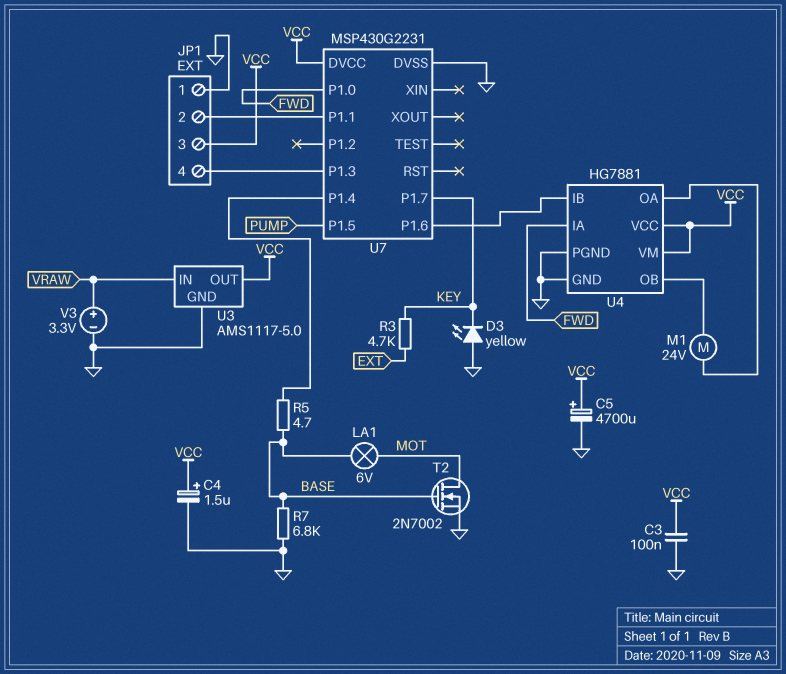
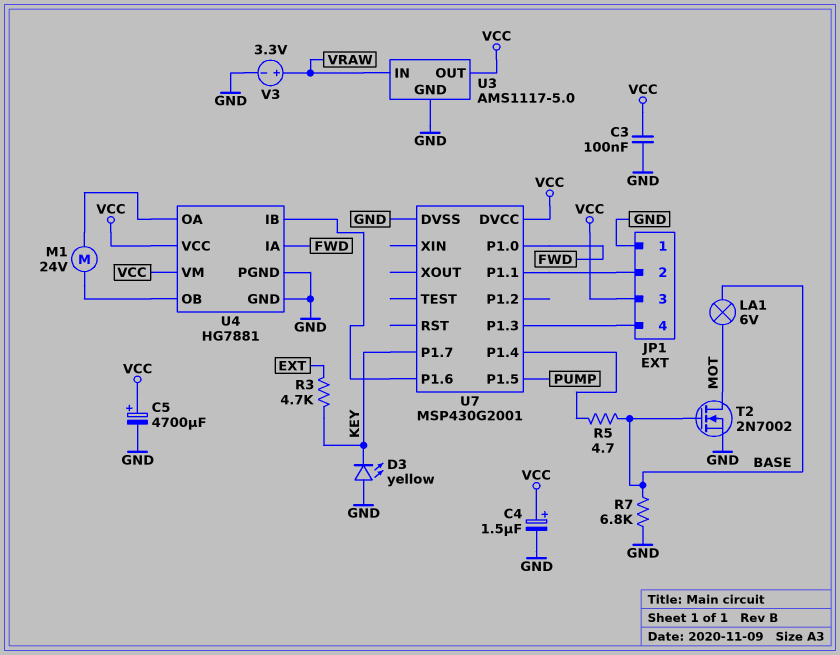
U7: MSP430G2231 -> MSP430G2001

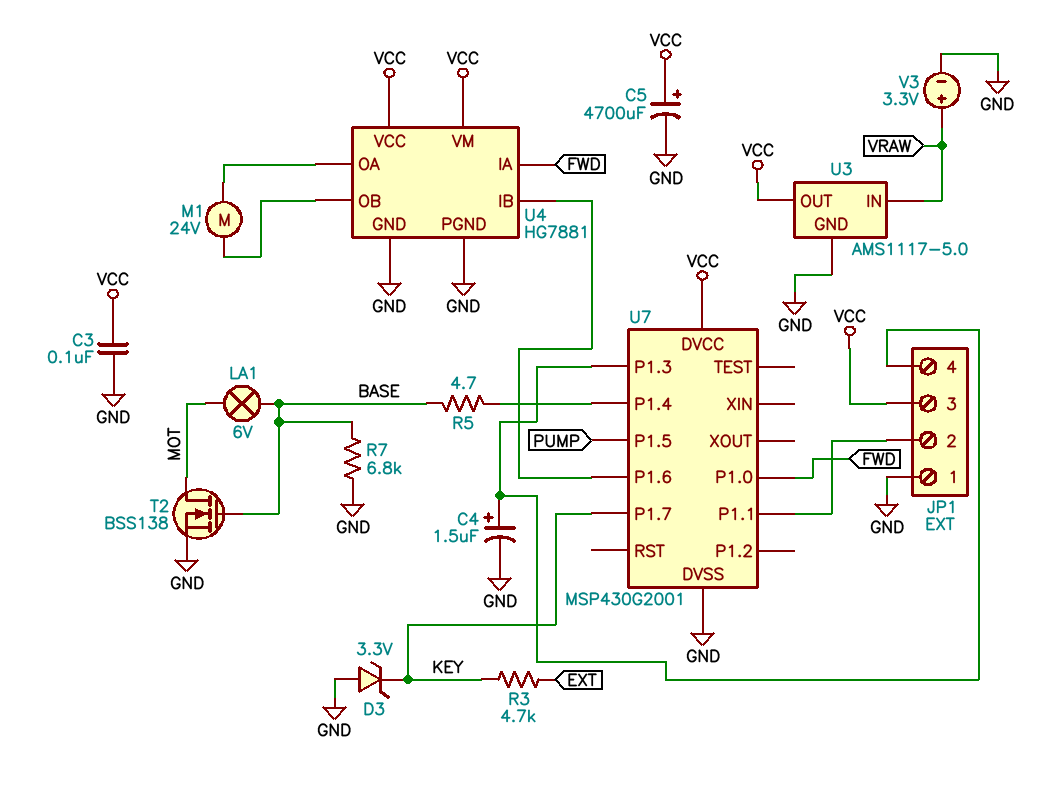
C4: 1.5uF (plus VCC, minus GND) -> 1.5uF (plus JP1/4, minus GND)
D3: LED yellow (A GND, K KEY) -> zener 3.3V (A GND, K KEY)
T2: NMOS 2N7002 (G BASE, D MOT, S GND) -> NMOS BSS138 (G BASE, D MOT, S GND)

